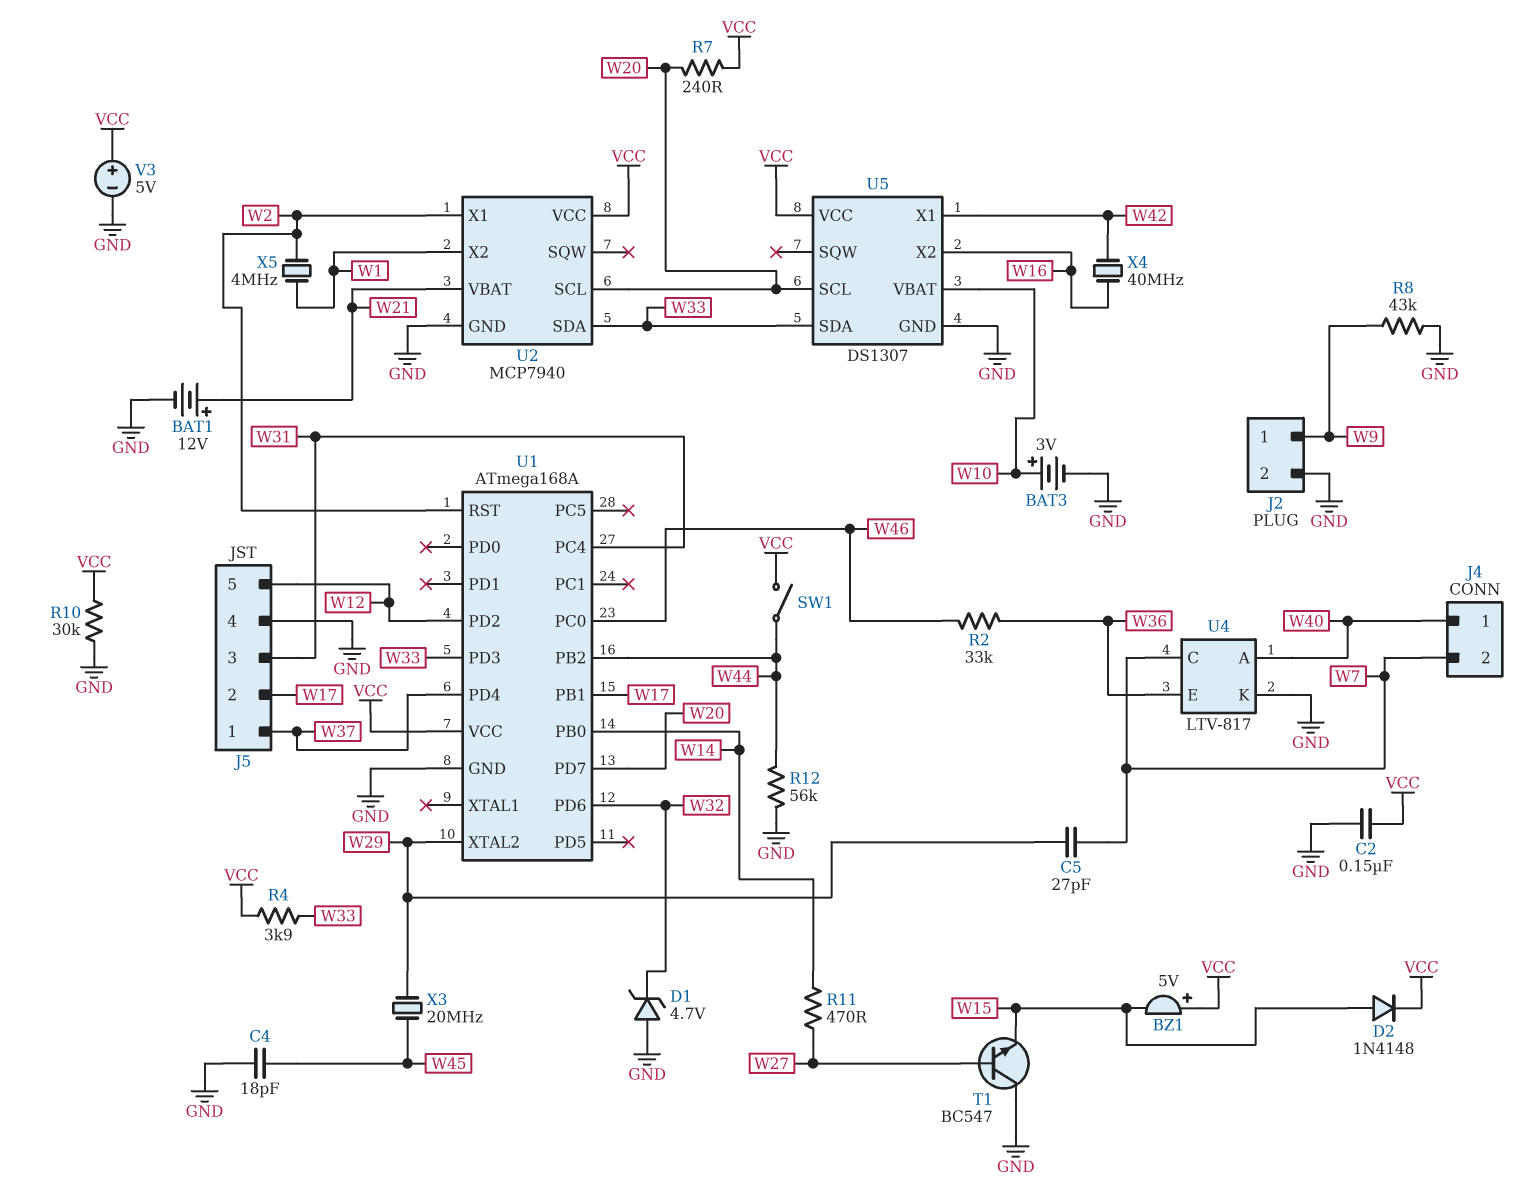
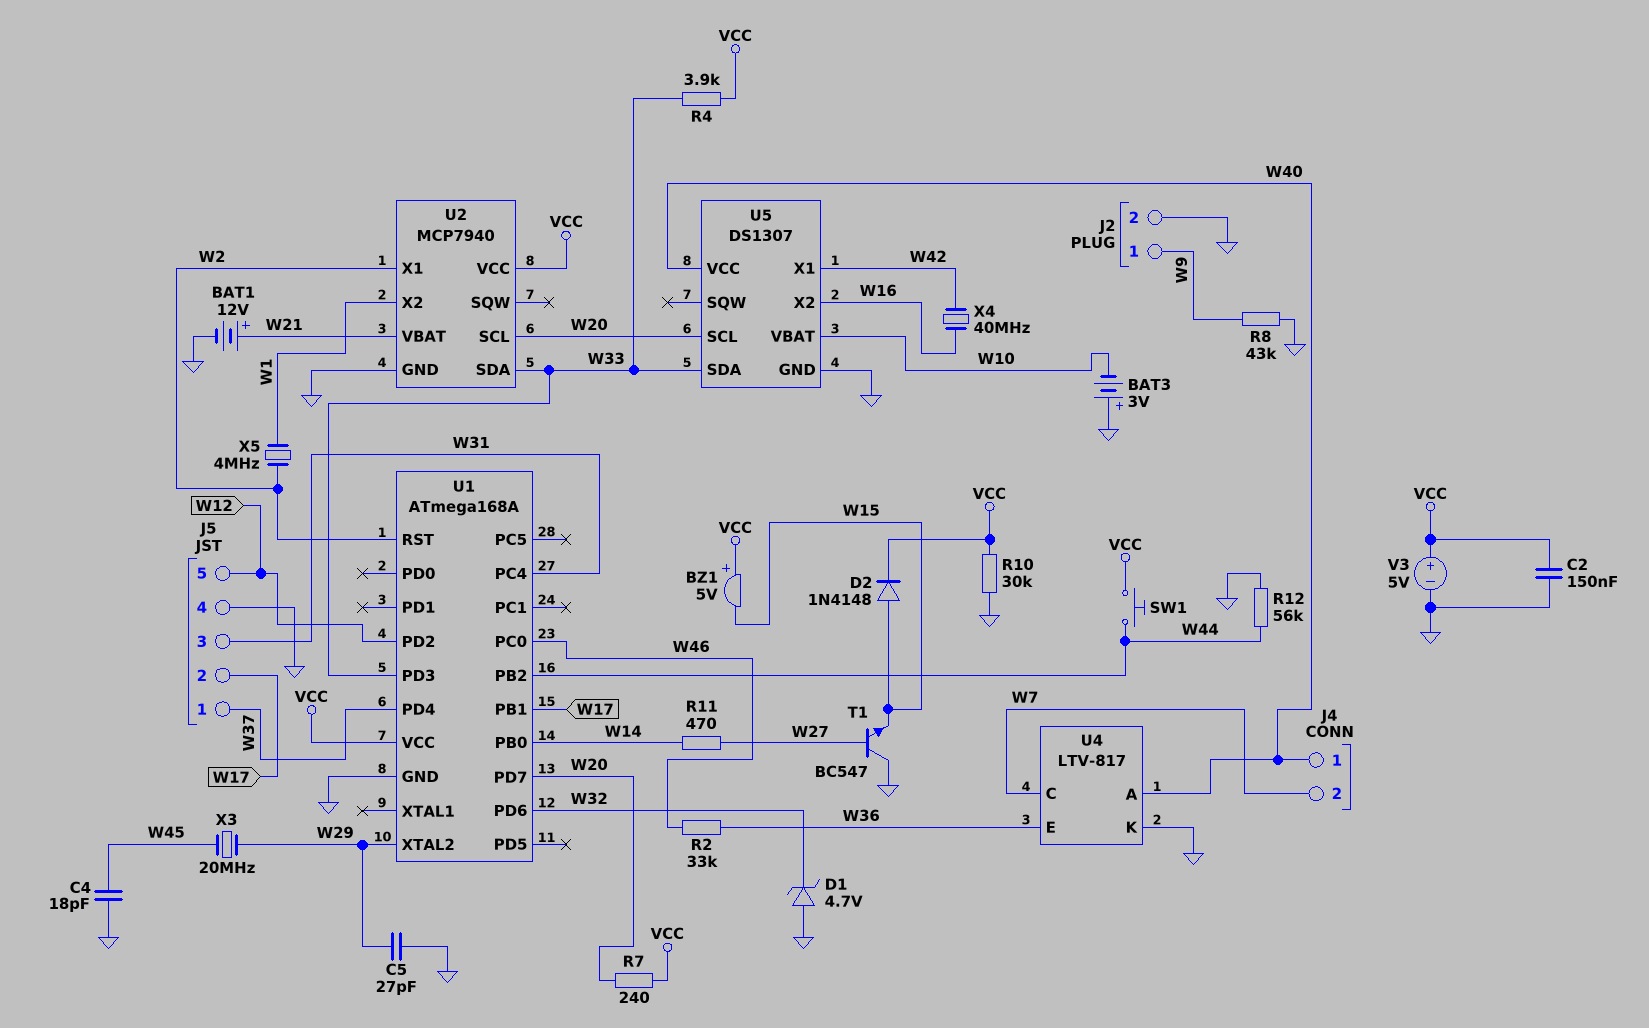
BAT3: 3V (plus W10, minus GND) -> 3V (plus GND, minus W10)
C5: 27pF (W7, W29) -> 27pF (GND, W29)
SW1: switch (VCC, W44) -> button (VCC, W44)
U5 pin VCC: VCC -> W40

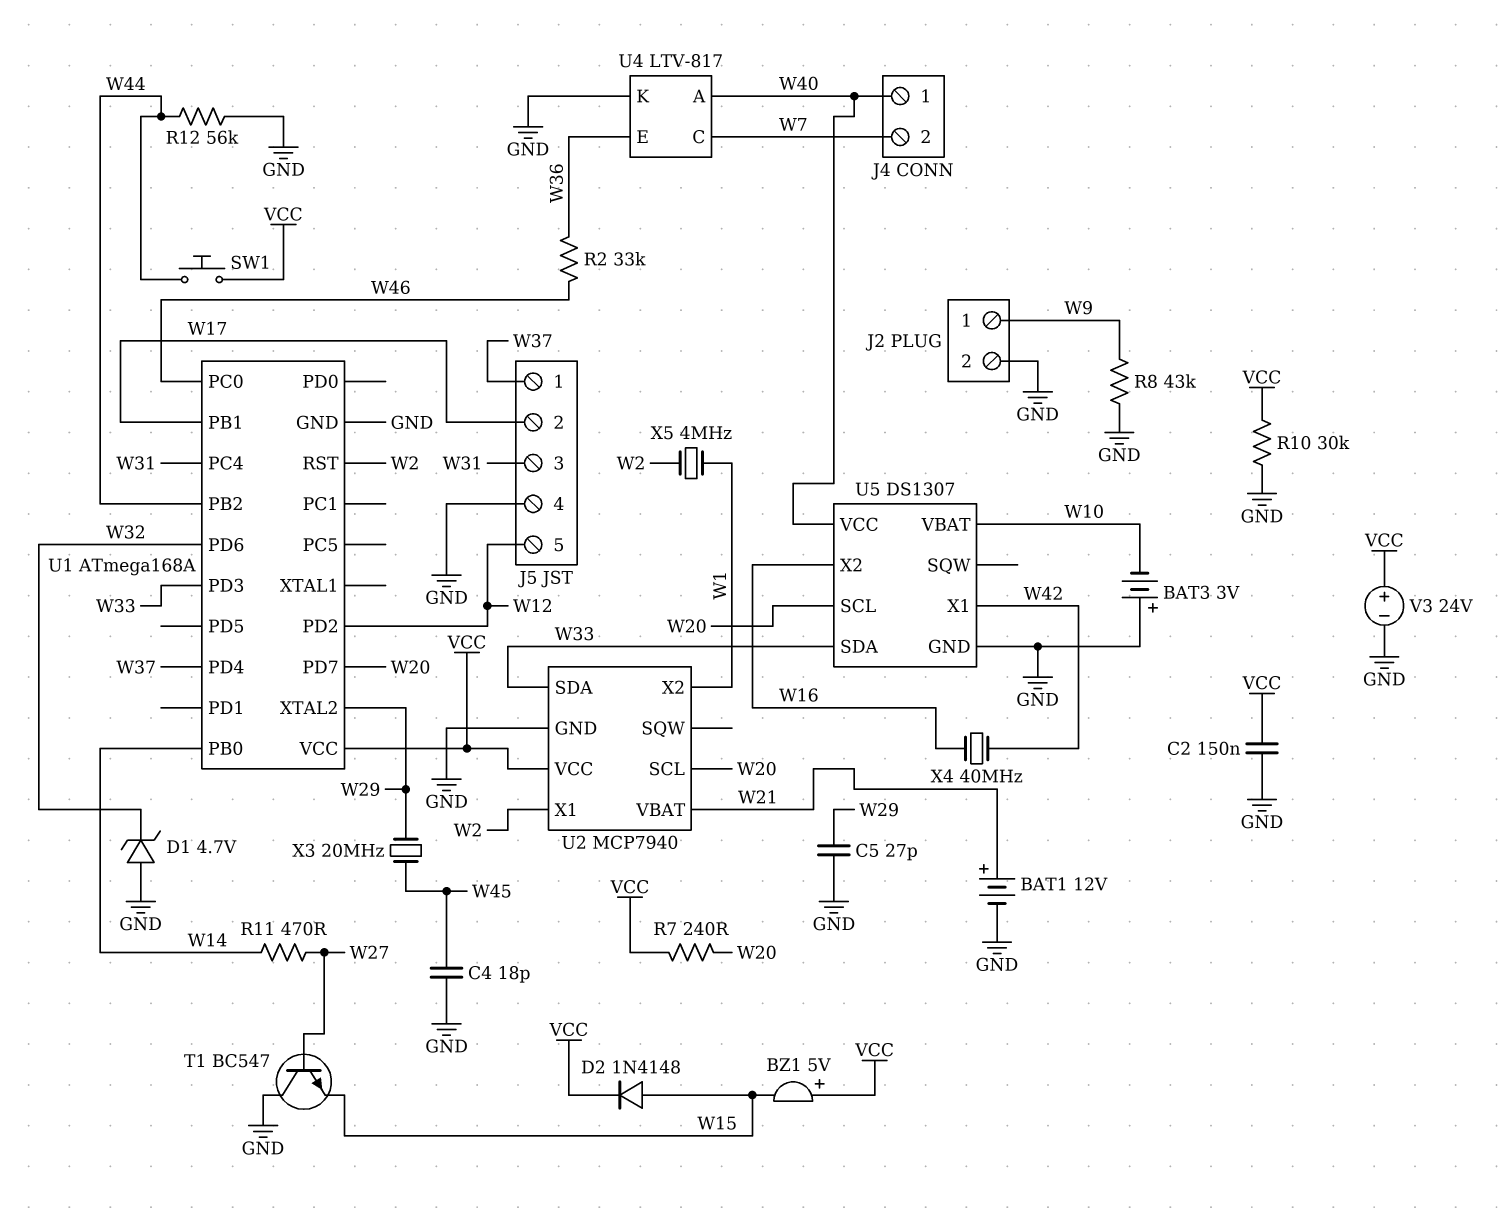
R4: 3.9k (VCC, W33) -> none
V3: 5V (plus VCC, minus GND) -> 24V (plus VCC, minus GND)

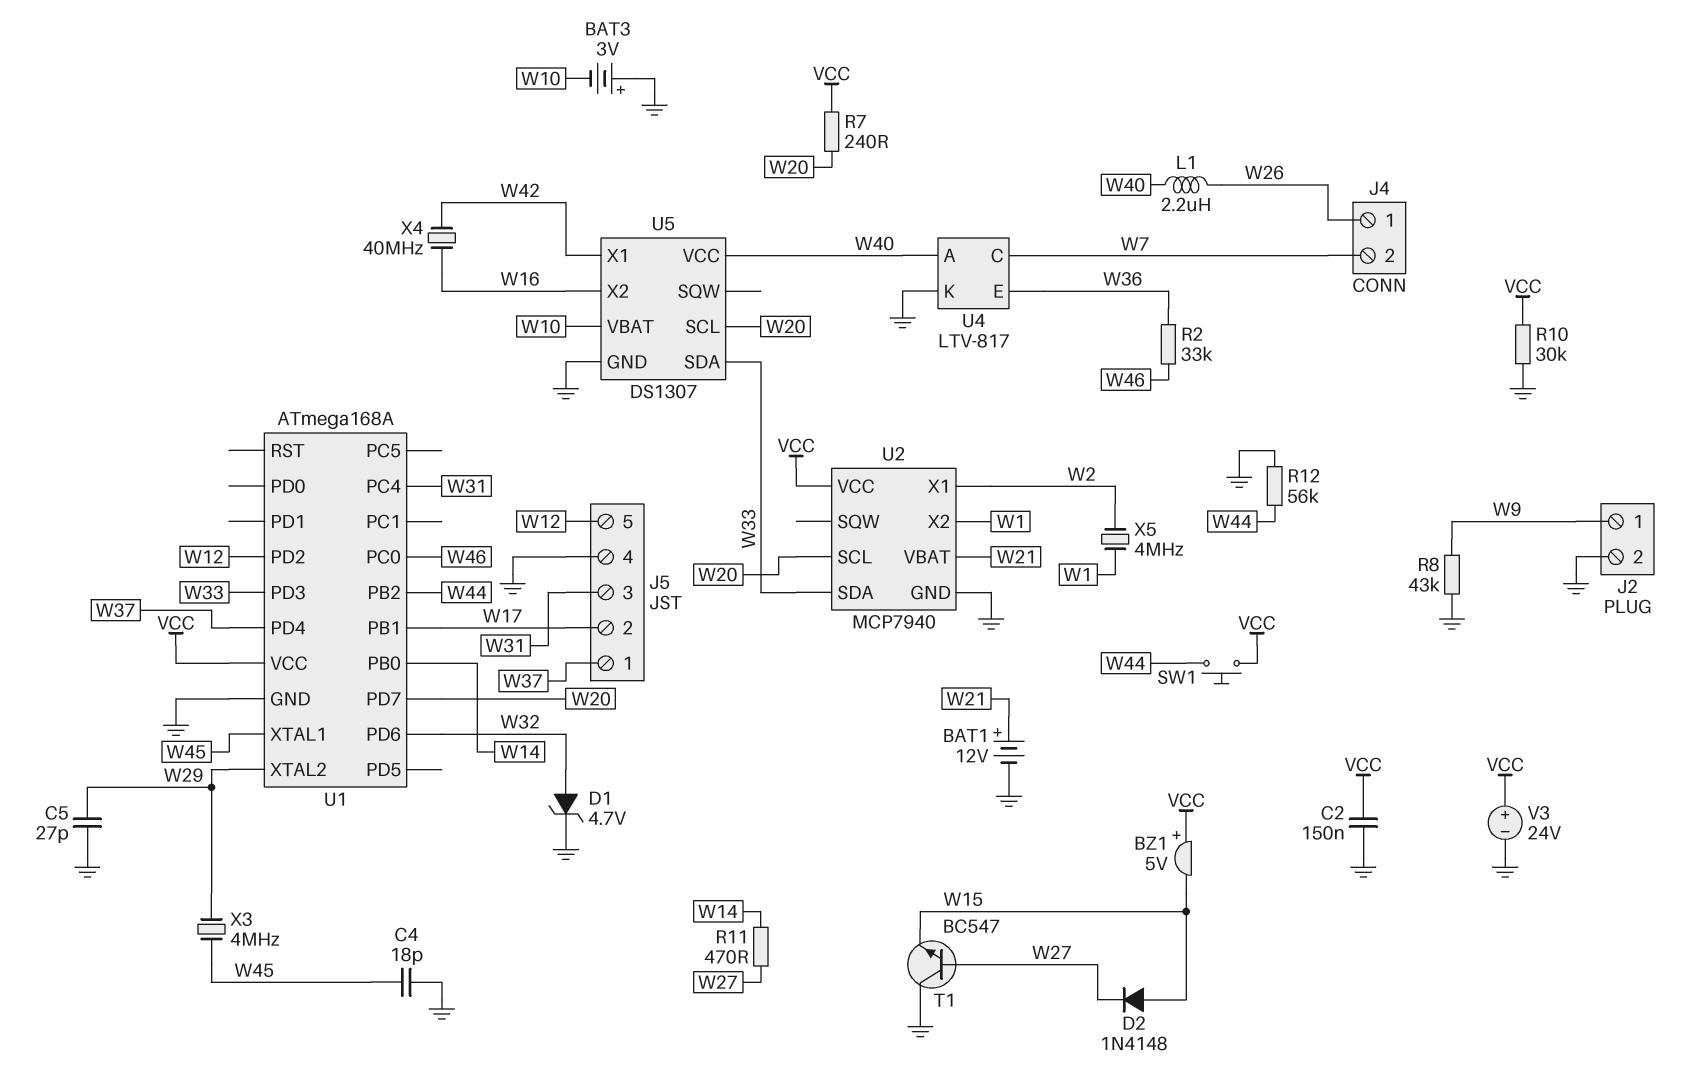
D1: zener 4.7V (A GND, K W32) -> zener 4.7V (A W32, K GND)
D2: diode 1N4148 (A W15, K VCC) -> diode 1N4148 (A W15, K W27)
J4 pin 1: W40 -> W26
L1: none -> 2.2uH (W26, W40)
U1 pin RST: W2 -> none
U1 pin XTAL1: none -> W45
X3: 20MHz (W29, W45) -> 4MHz (W29, W45)

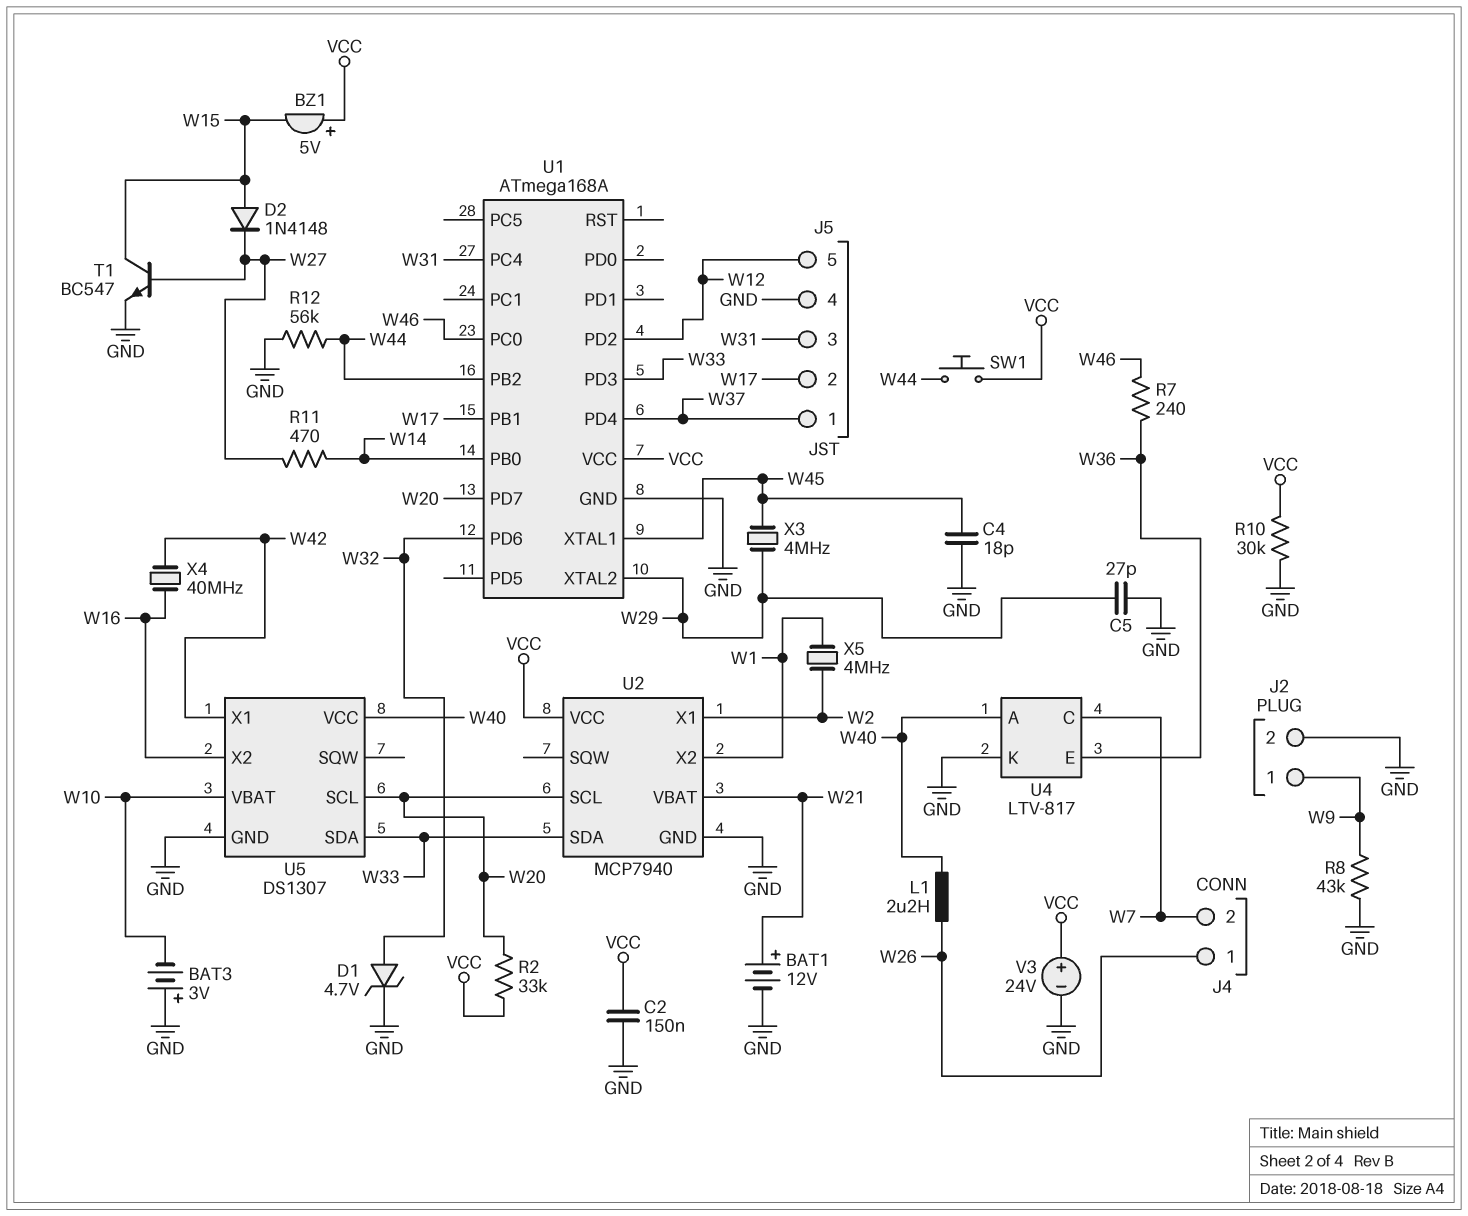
R2: 33k (W36, W46) -> 33k (VCC, W20)
R7: 240 (VCC, W20) -> 240 (W36, W46)
T1: NPN BC547 (B W27, C GND, E W15) -> NPN BC547 (B W27, C W15, E GND)

